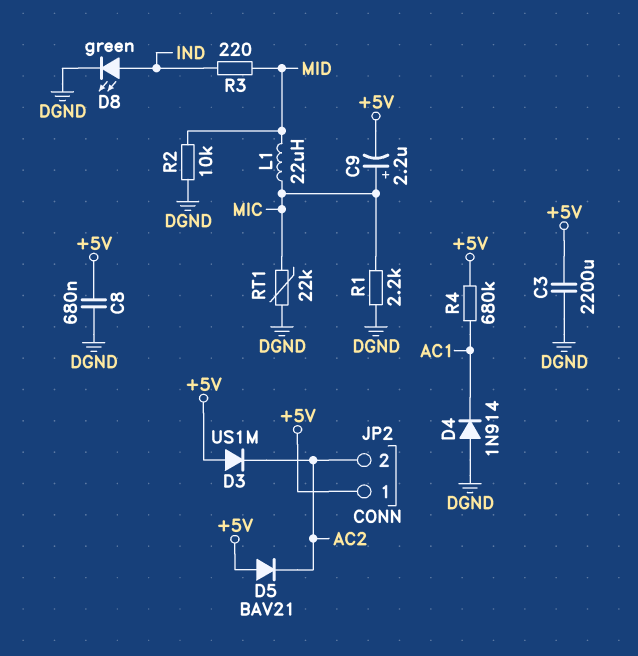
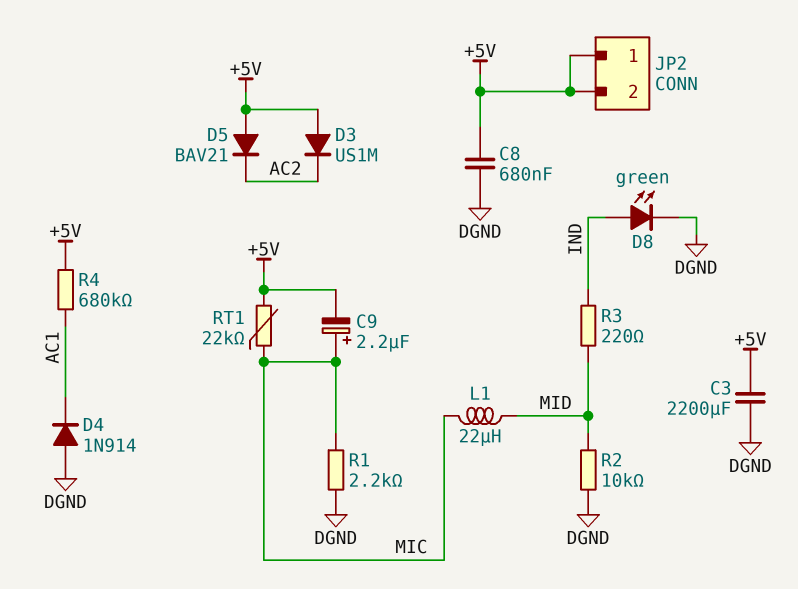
JP2 pin 2: AC2 -> +5V
RT1: 22k (DGND, MIC) -> 22k (+5V, MIC)

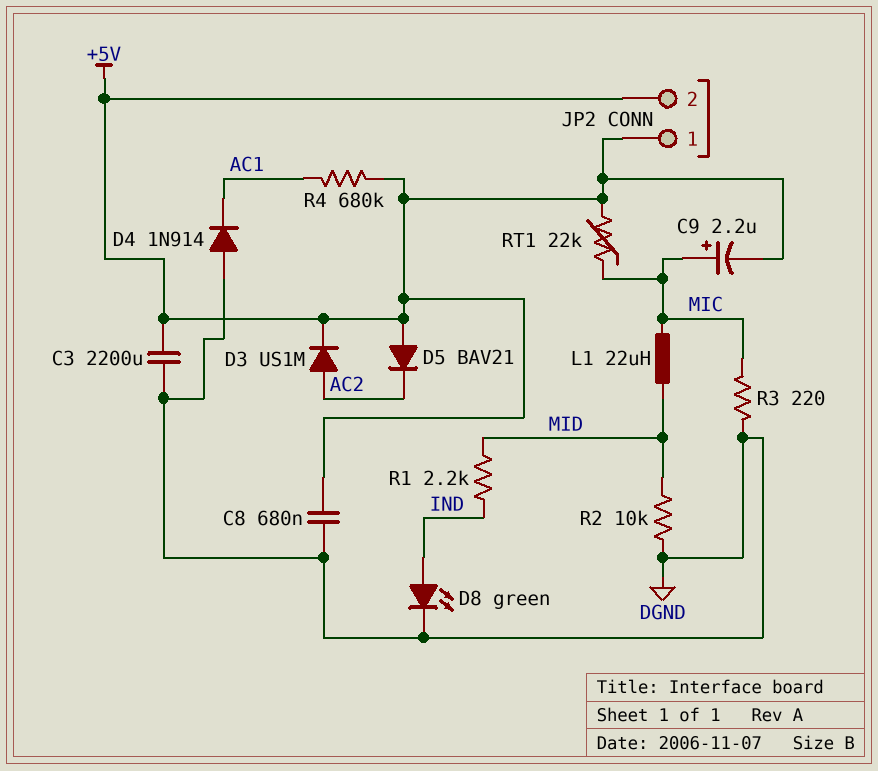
D3: diode US1M (A +5V, K AC2) -> diode US1M (A AC2, K +5V)
R1: 2.2k (DGND, MIC) -> 2.2k (IND, MID)
R3: 220 (IND, MID) -> 220 (DGND, MIC)

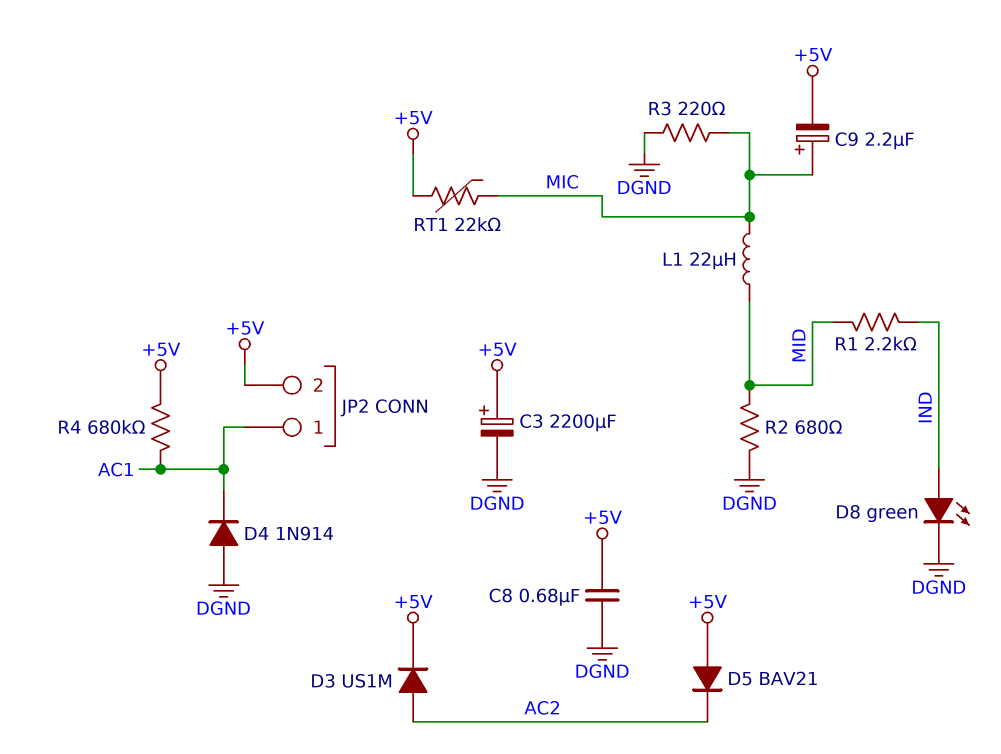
C3: 2200uF (+5V, DGND) -> 2200uF (plus +5V, minus DGND)
JP2 pin 1: +5V -> AC1
R2: 10k (DGND, MID) -> 680 (DGND, MID)

